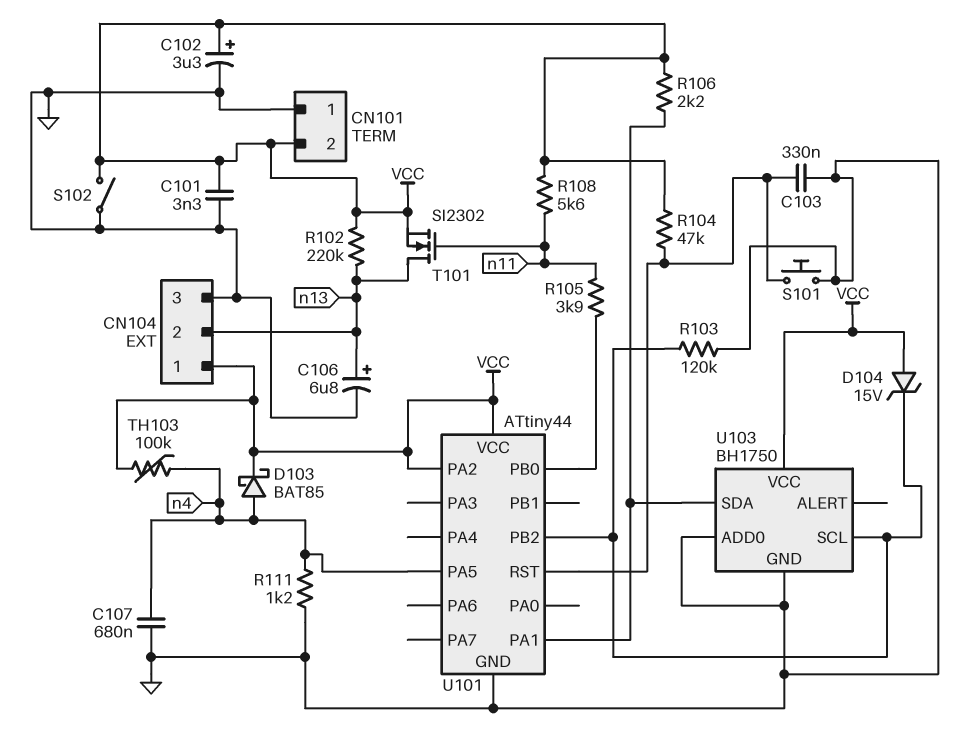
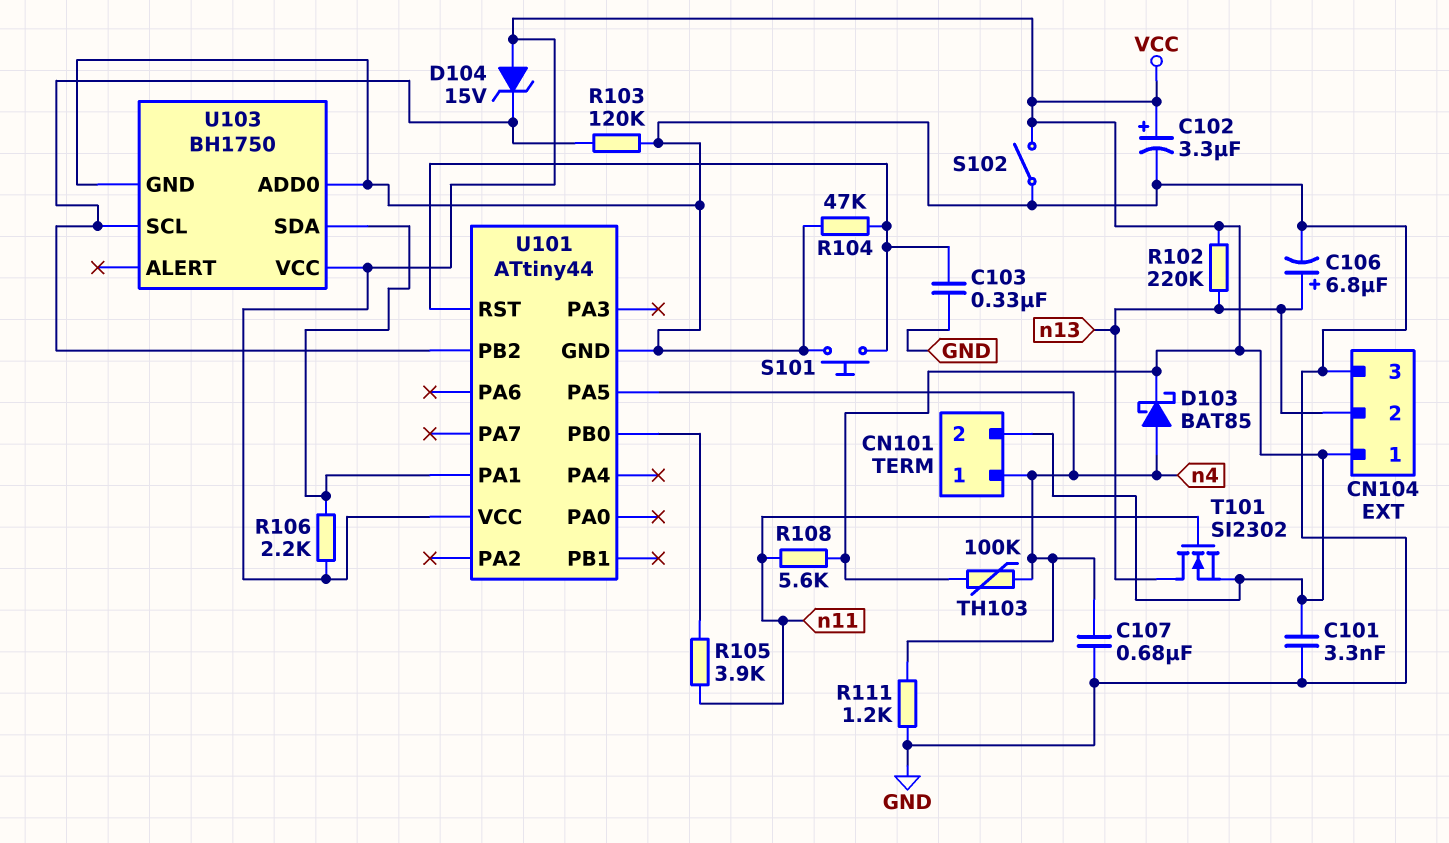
CN101 pin 1: GND -> n4
R104: 47k (U101/RST, VCC) -> 47k (GND, U101/RST)
U101 pin PA2: VCC -> none

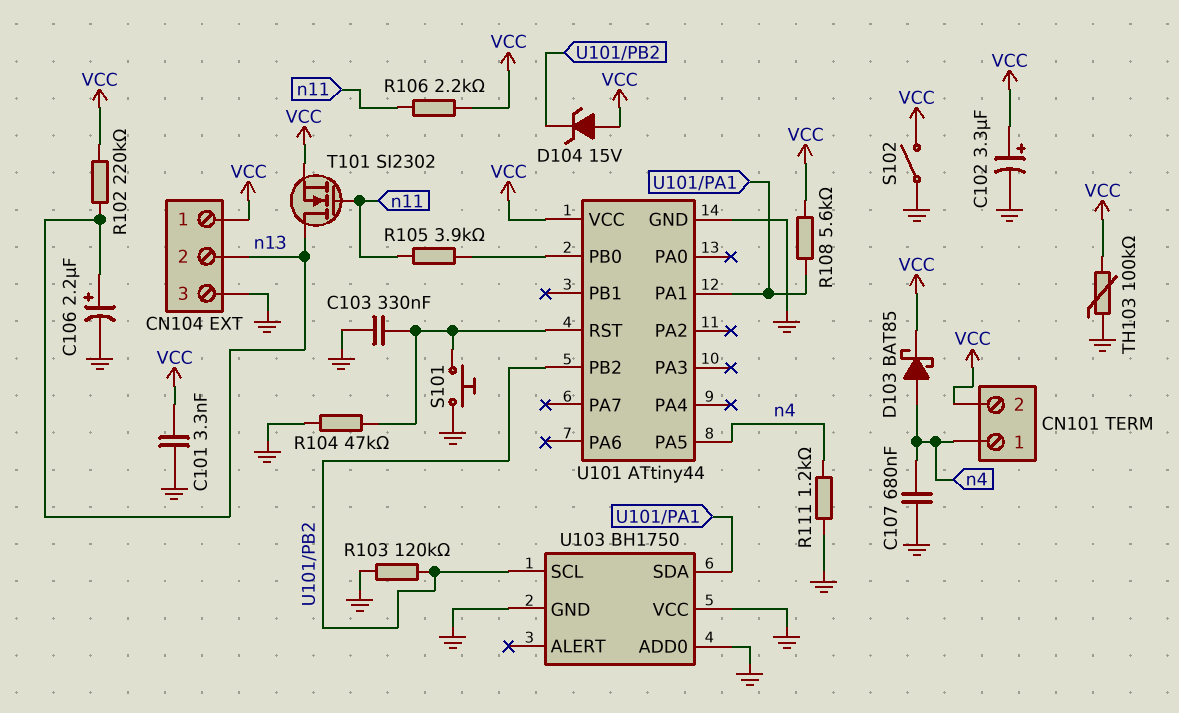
C106: 6.8uF (plus n13, minus GND) -> 2.2uF (plus n13, minus GND)
R106: 2.2k (U101/PA1, VCC) -> 2.2k (VCC, n11)
R108: 5.6k (VCC, n11) -> 5.6k (U101/PA1, VCC)
TH103: 100k (VCC, n4) -> 100k (GND, VCC)
U103 pin VCC: VCC -> GND

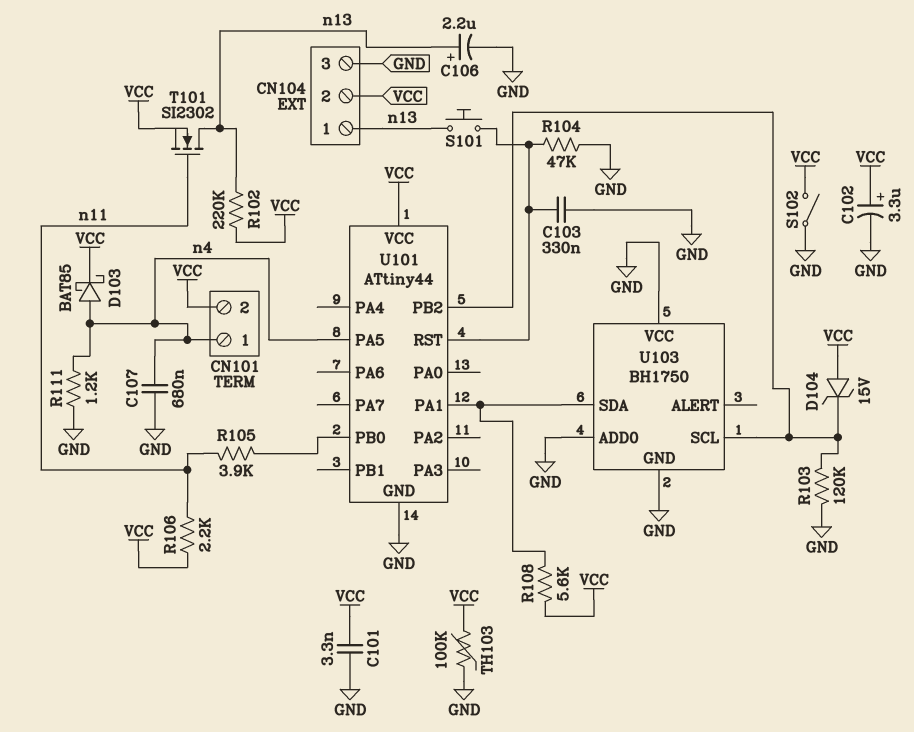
CN104 pin 1: VCC -> n13
CN104 pin 2: n13 -> VCC
S101: button (GND, U101/RST) -> button (U101/RST, n13)

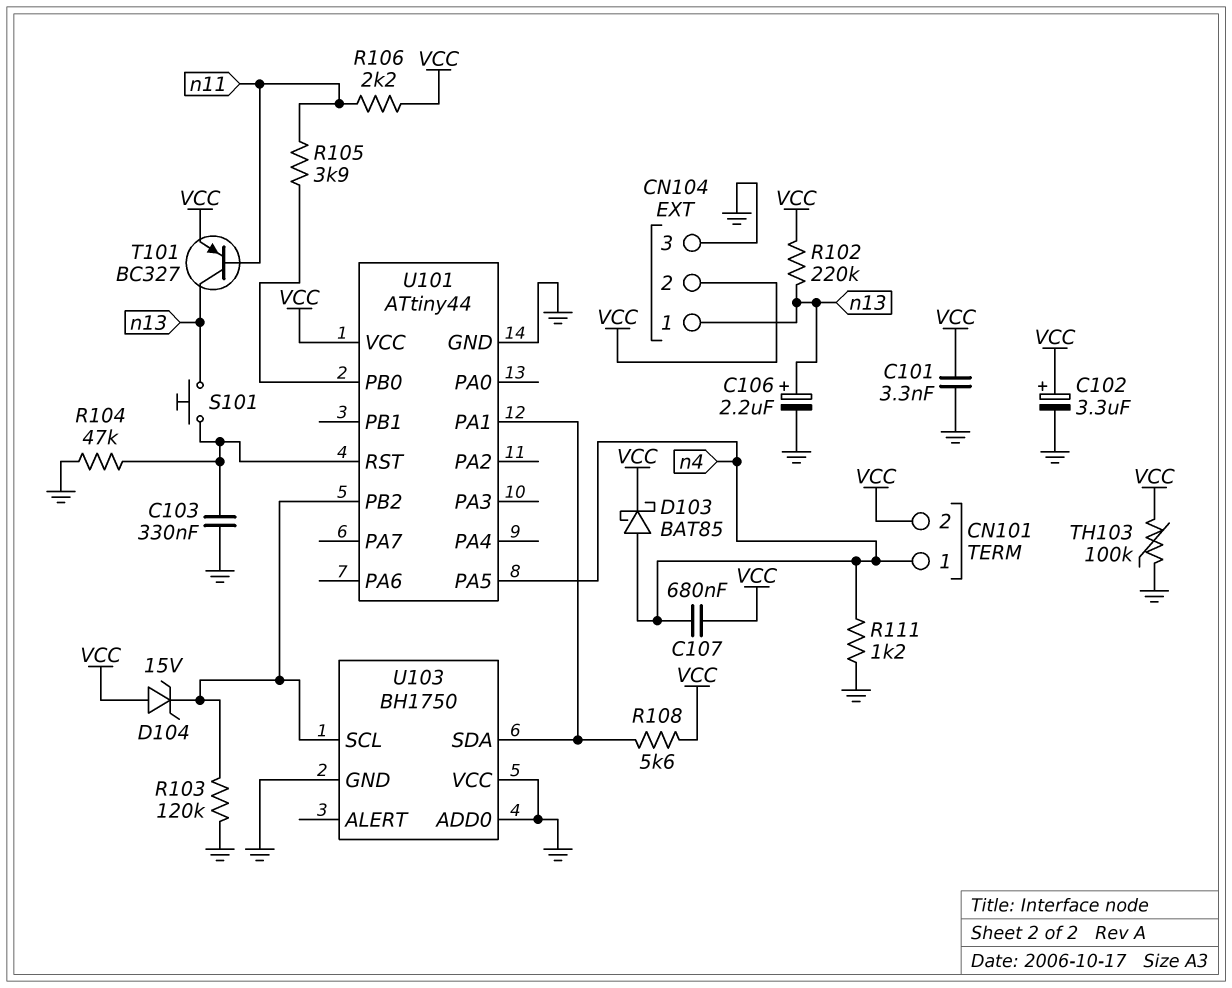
C107: 680nF (GND, n4) -> 680nF (VCC, n4)
S102: switch (GND, VCC) -> none
T101: NMOS SI2302 (G n11, D n13, S VCC) -> PNP BC327 (B n11, C n13, E VCC)

